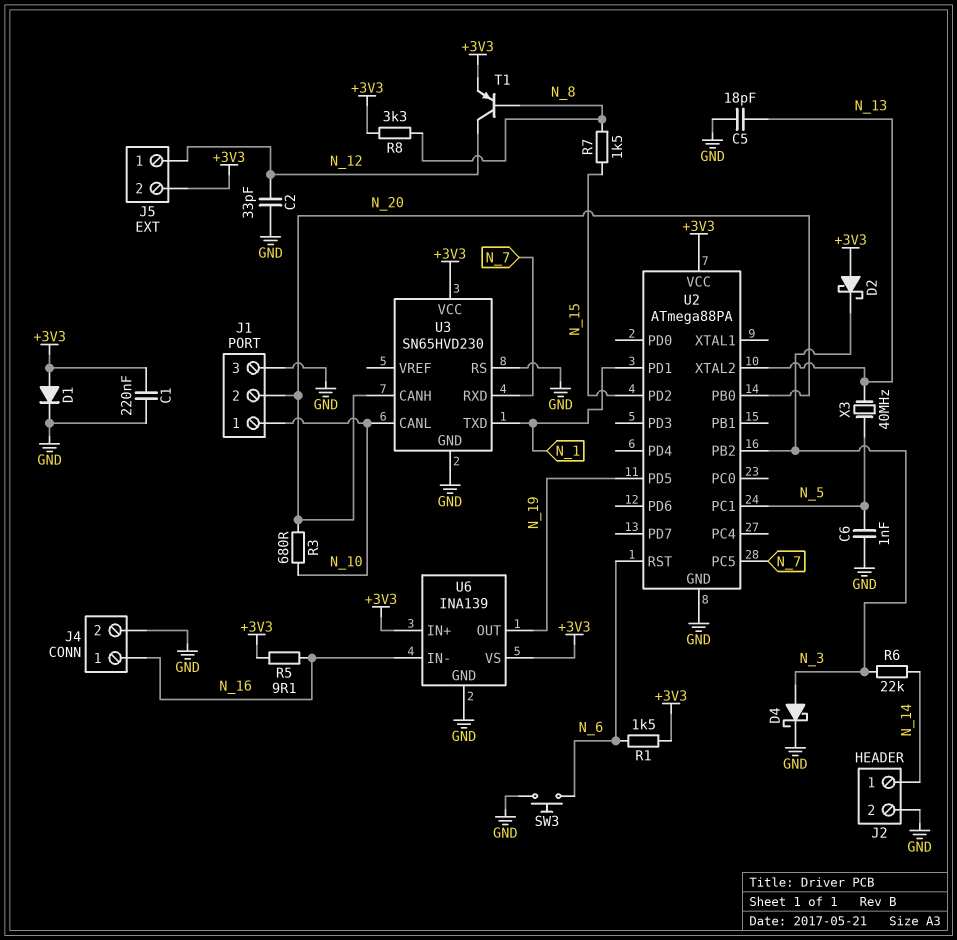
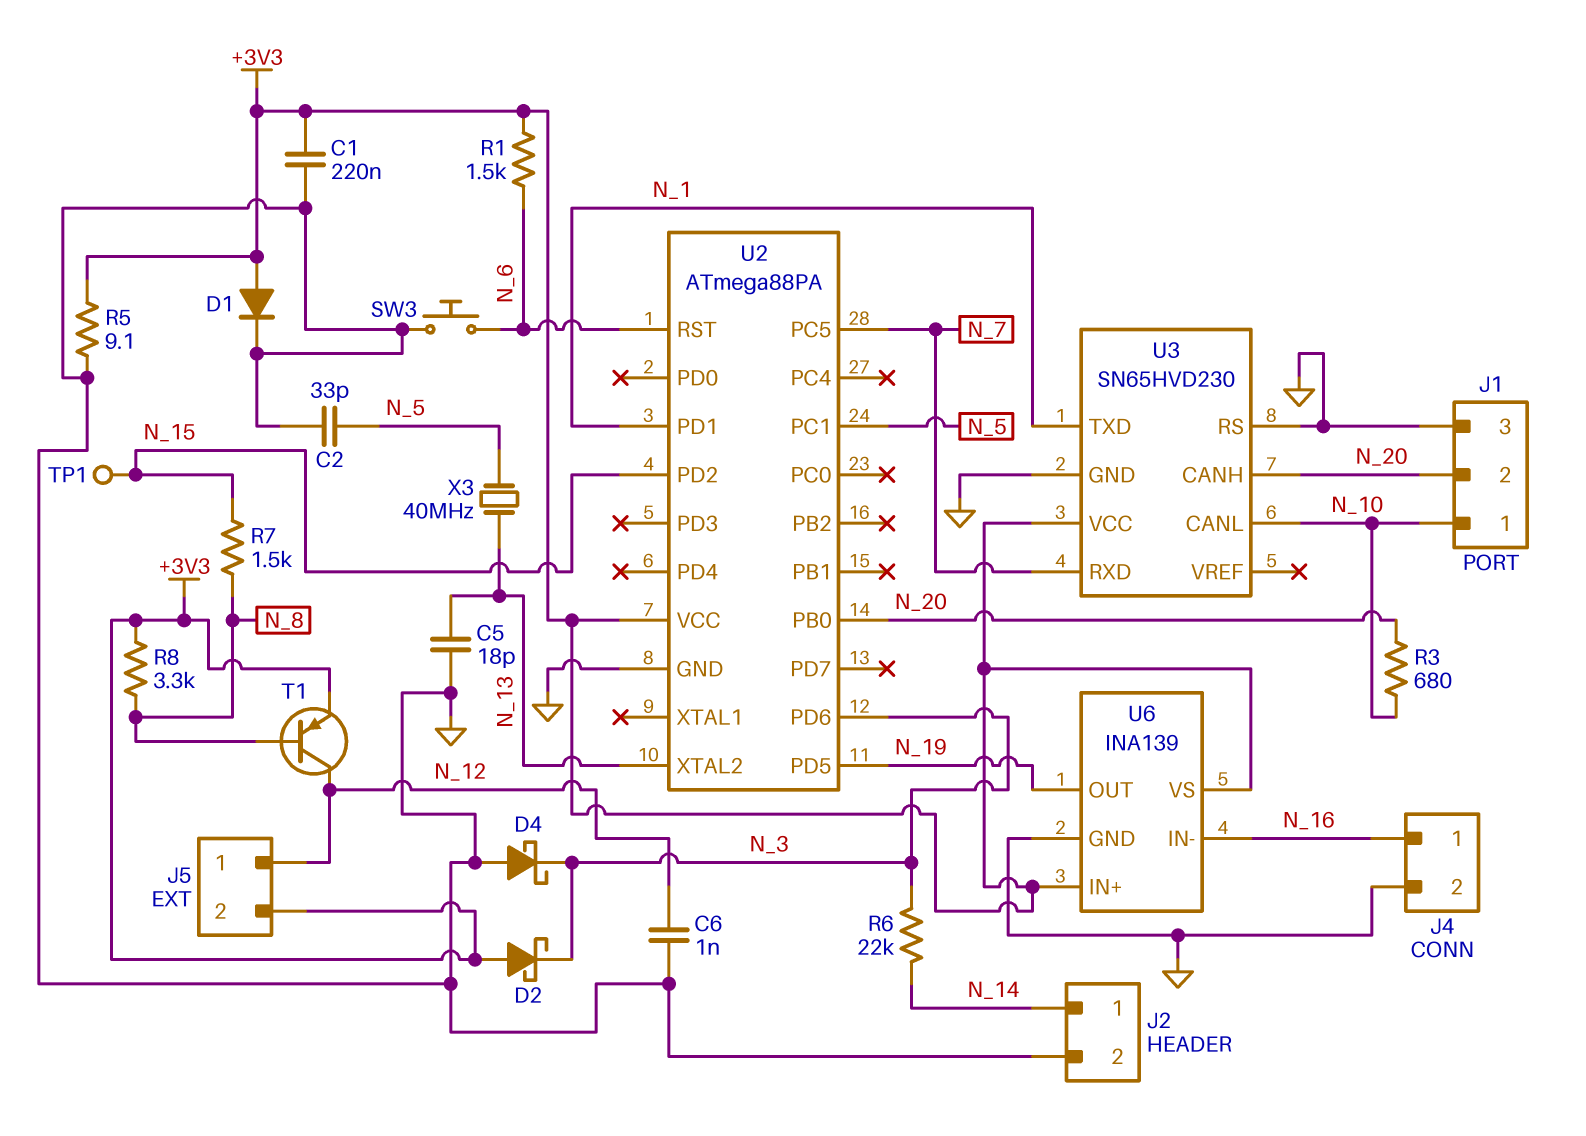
C2: 33pF (GND, N_12) -> 33pF (GND, N_5)
C6: 1nF (GND, N_5) -> 1nF (GND, N_12)
D4: schottky (A N_3, K GND) -> schottky (A GND, K N_3)
R5: 9.1 (+3V3, N_16) -> 9.1 (+3V3, GND)
TP1: none -> test point (N_15)
U2 pin PB2: N_3 -> none
U2 pin PD6: none -> N_3

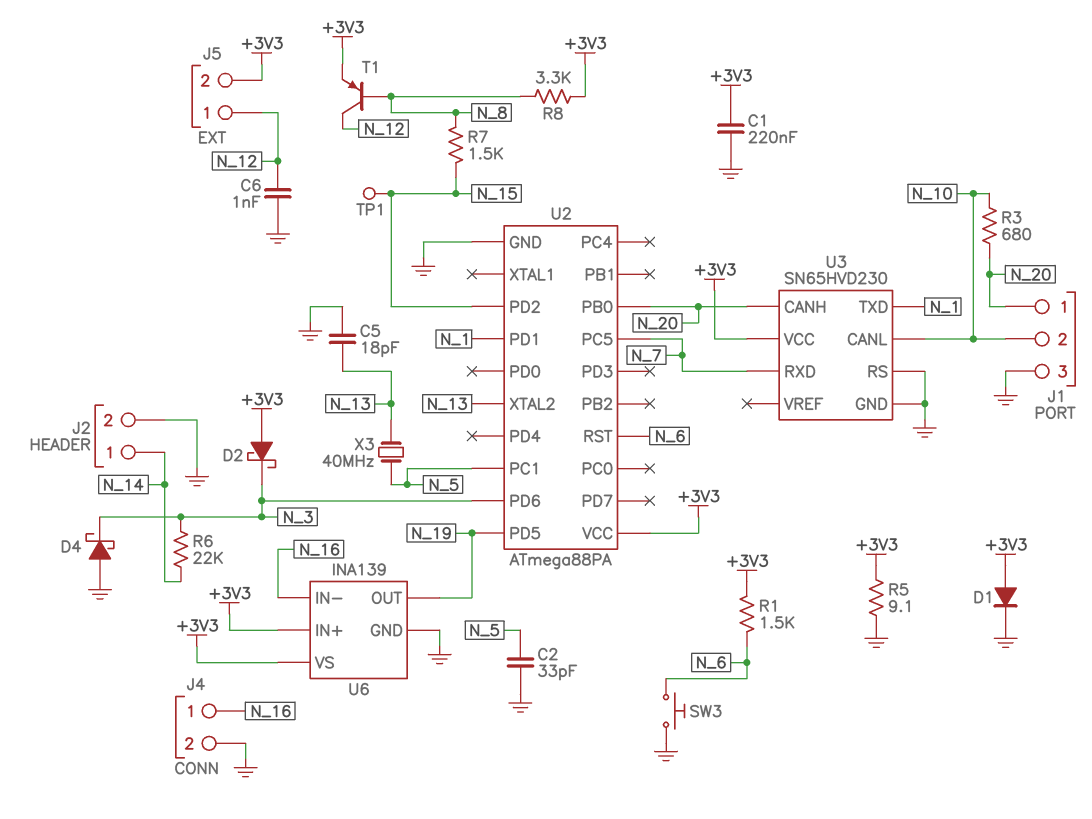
J1 pin 1: N_10 -> N_20
J1 pin 2: N_20 -> N_10

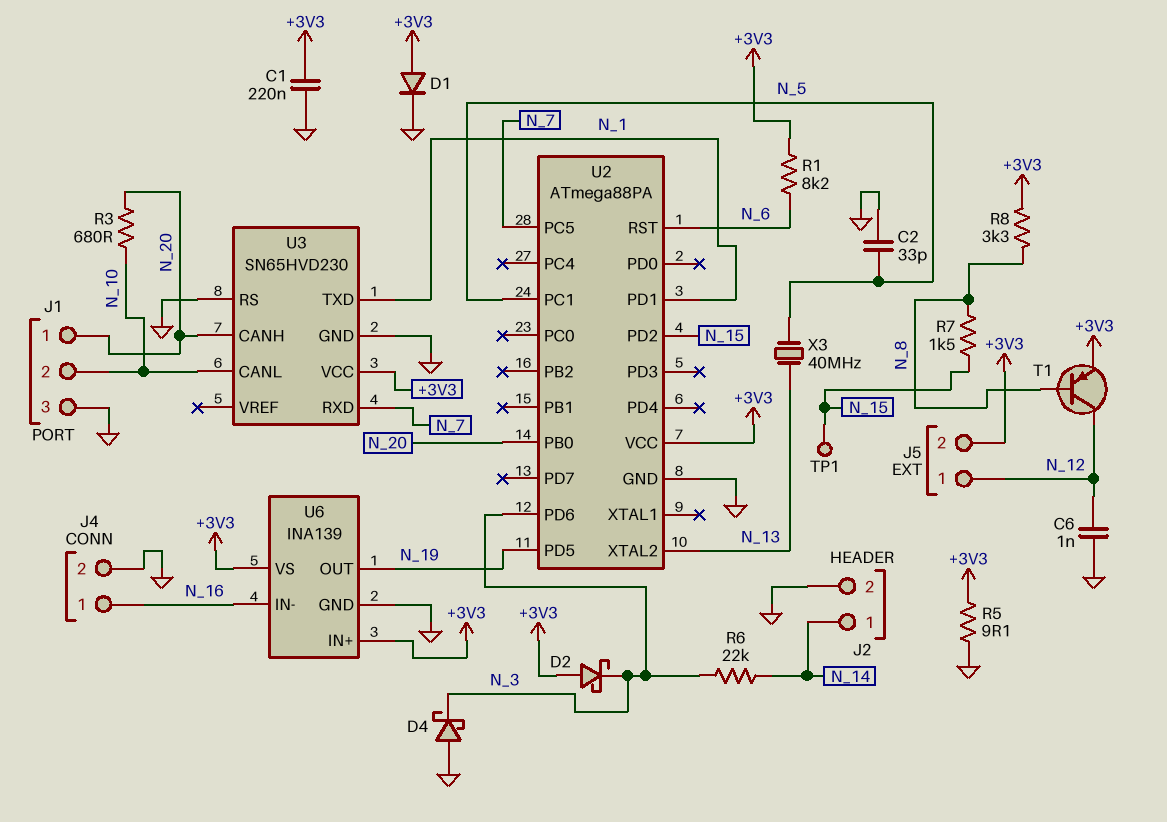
C5: 18pF (GND, N_13) -> none
R1: 1.5k (+3V3, N_6) -> 8.2k (+3V3, N_6)
SW3: button (GND, N_6) -> none

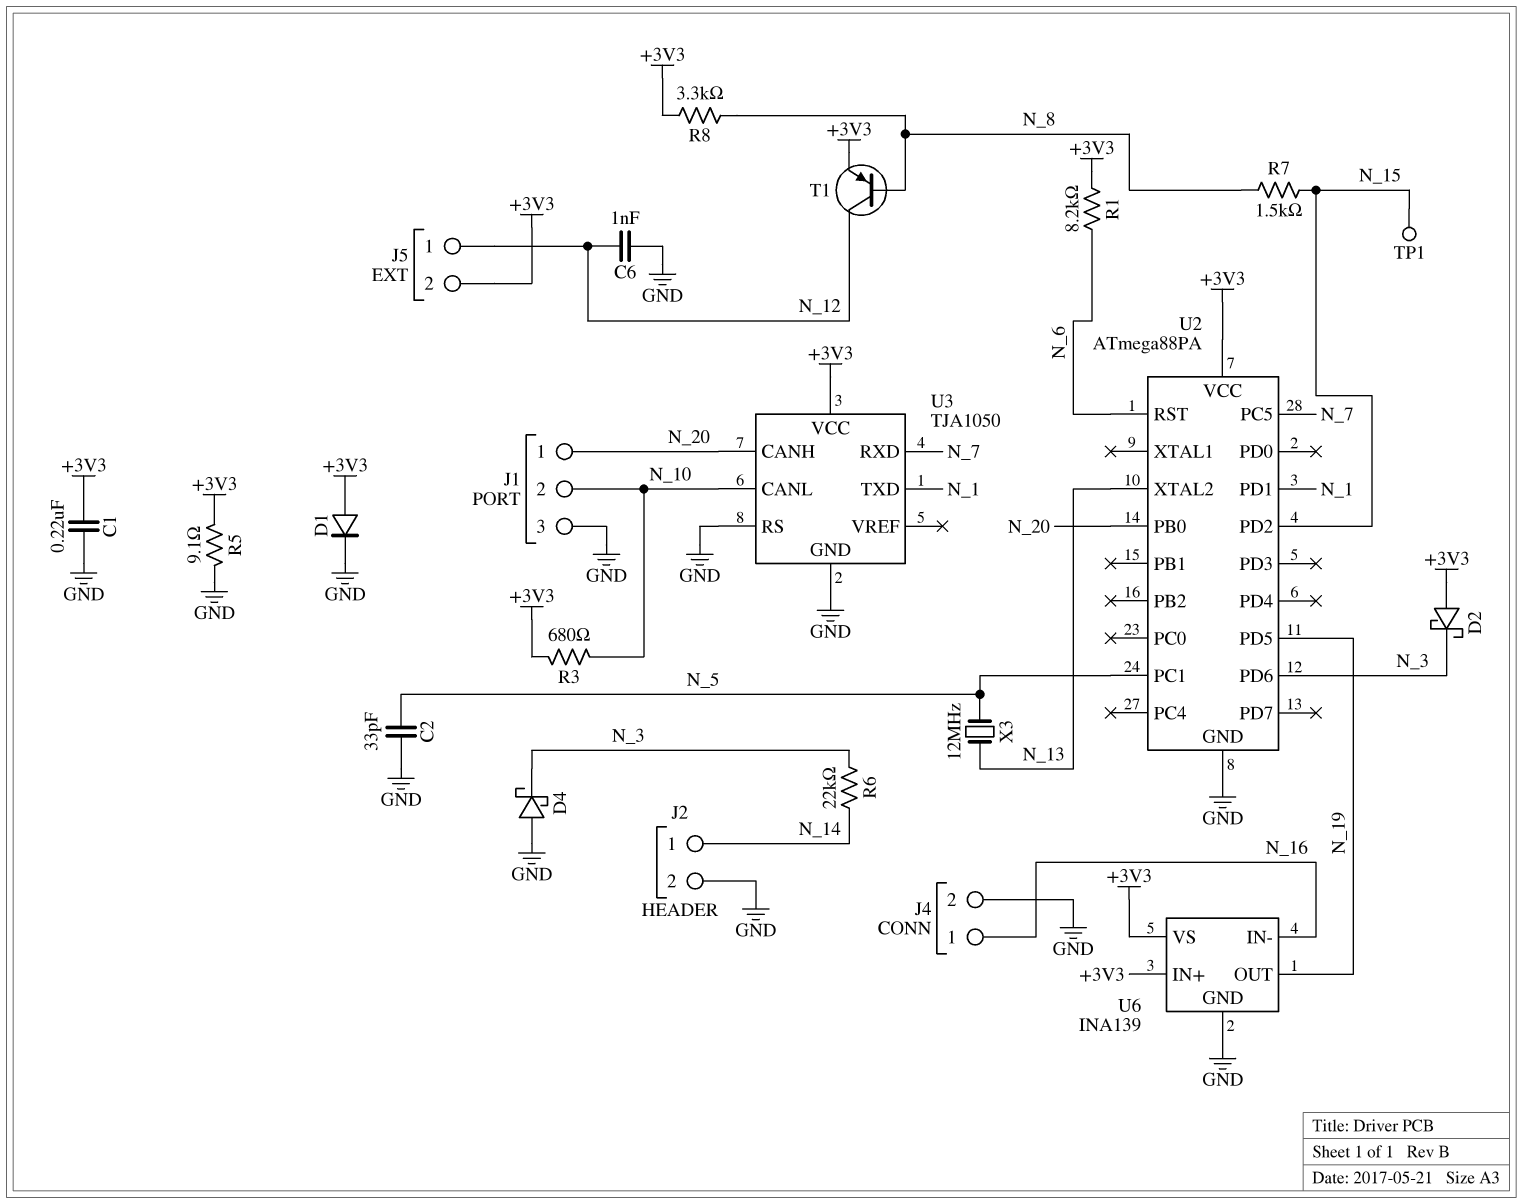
R3: 680 (N_10, N_20) -> 680 (+3V3, N_10)
U3: SN65HVD230 -> TJA1050
X3: 40MHz (N_5, N_13) -> 12MHz (N_5, N_13)

